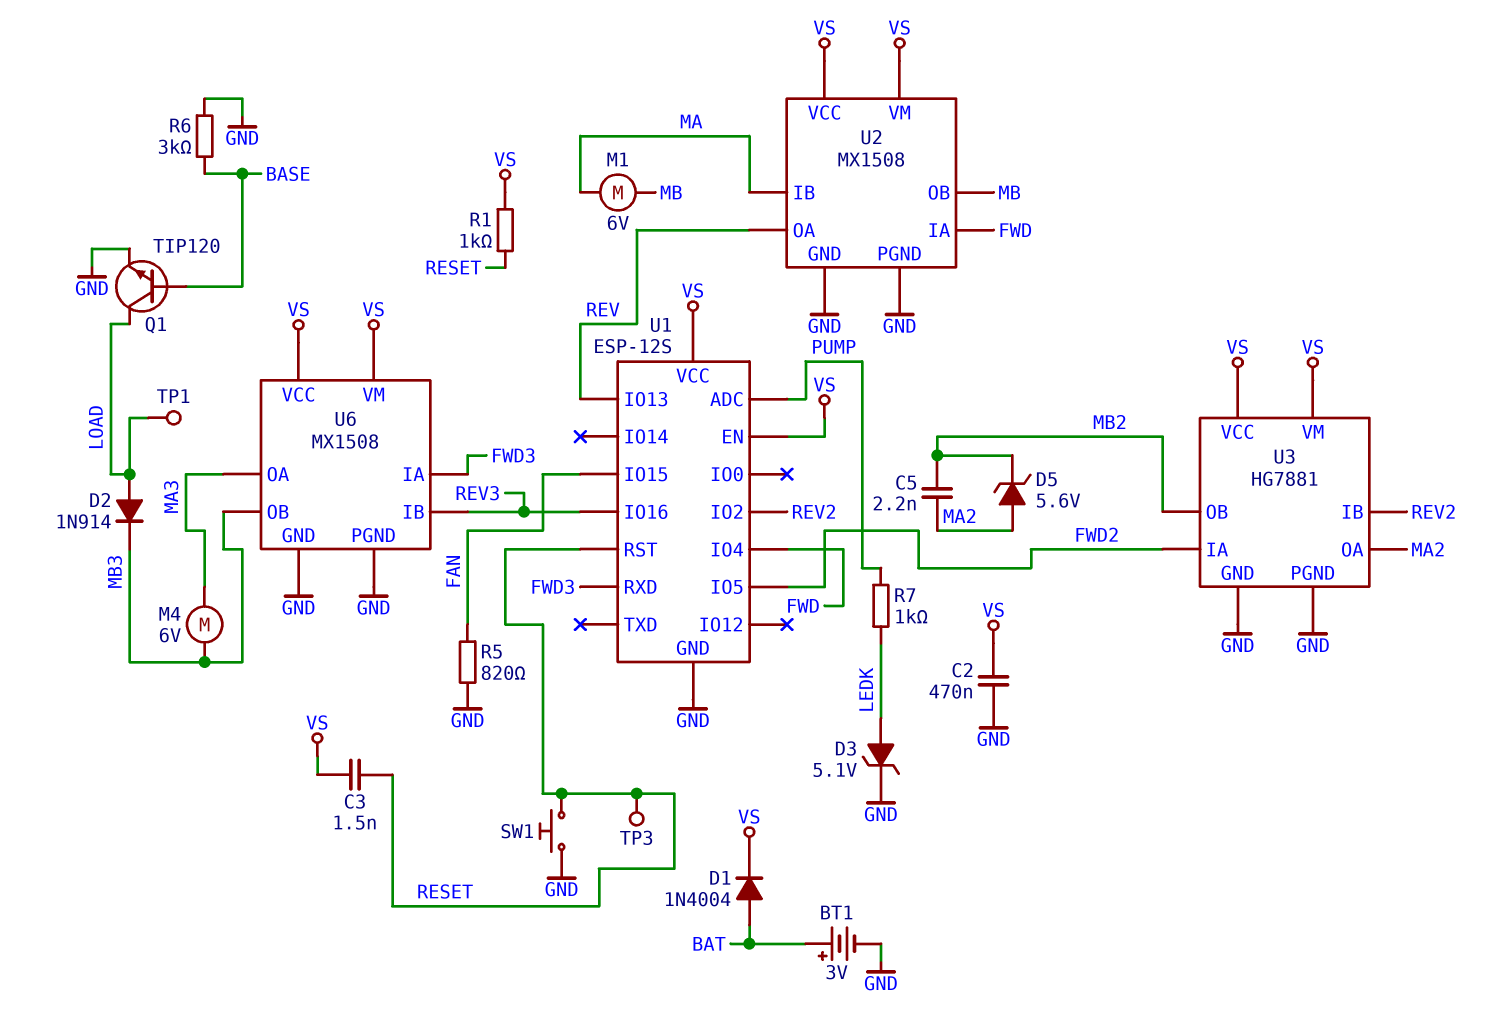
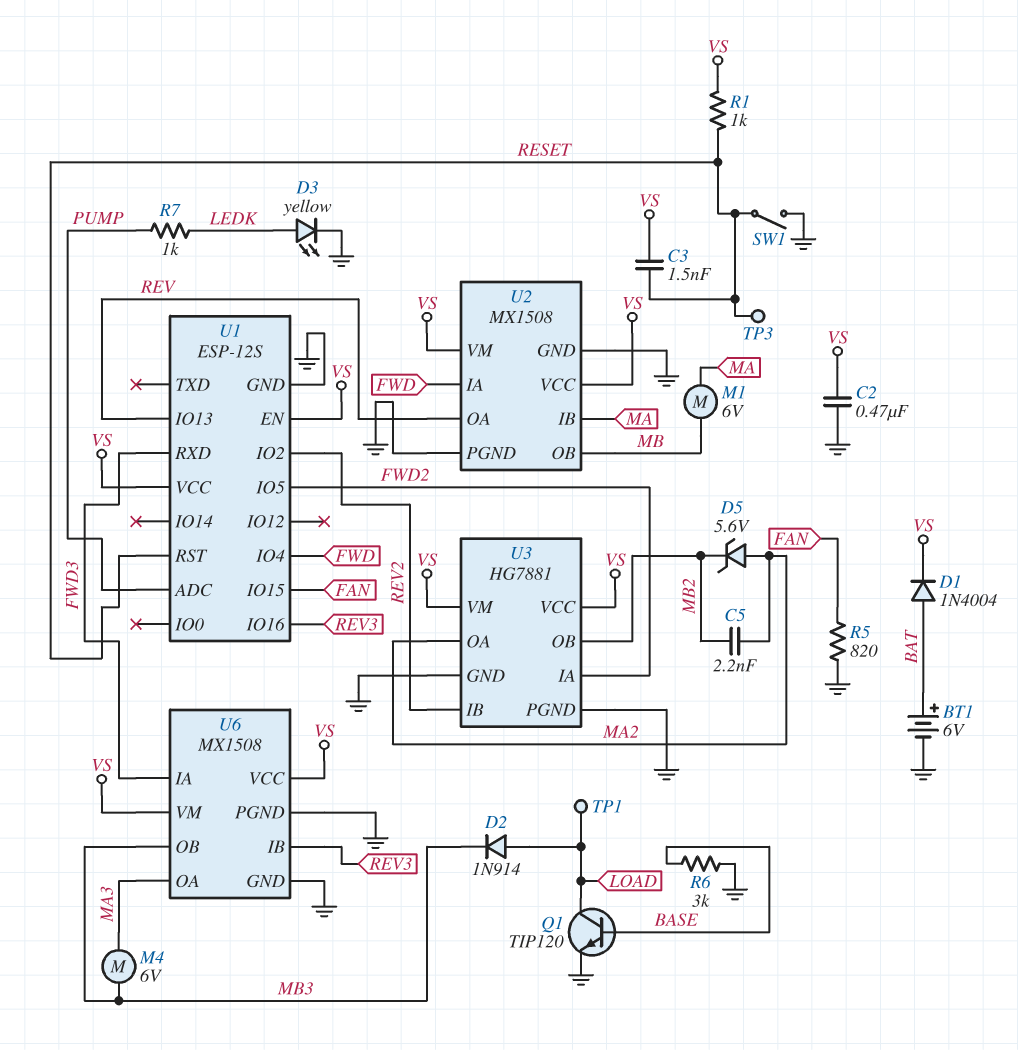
BT1: 3V (plus BAT, minus GND) -> 6V (plus BAT, minus GND)
D3: zener 5.1V (A LEDK, K GND) -> LED yellow (A LEDK, K GND)
SW1: button (GND, RESET) -> switch (GND, RESET)

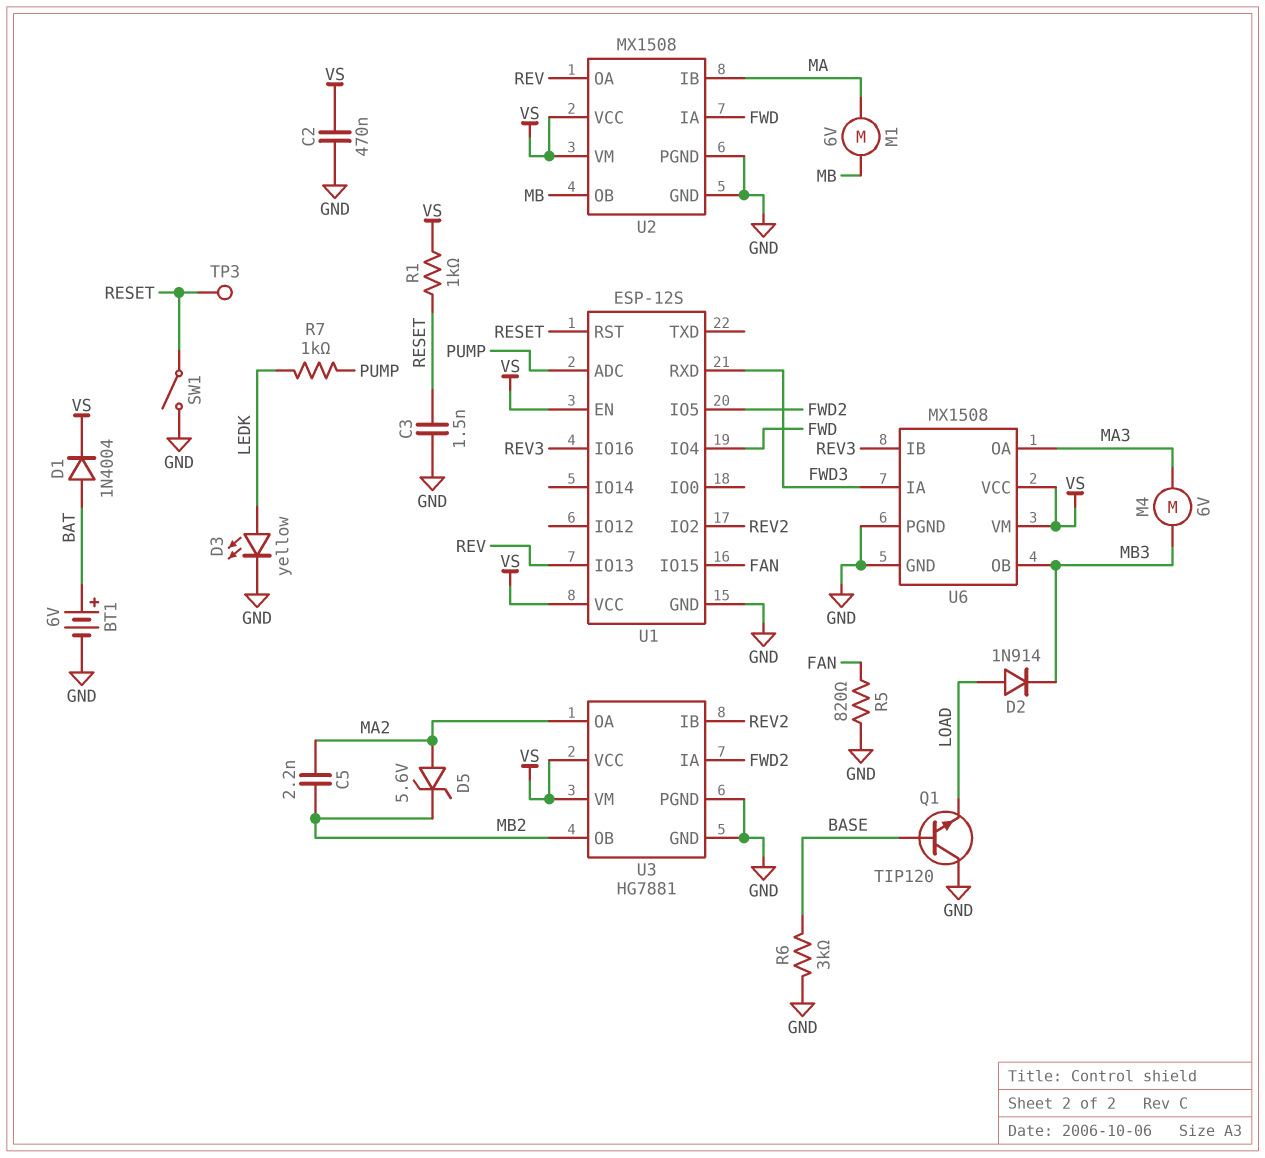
C3: 1.5nF (RESET, VS) -> 1.5nF (GND, RESET)
Q1: NPN TIP120 (B BASE, C LOAD, E GND) -> NPN TIP120 (B BASE, C GND, E LOAD)
TP1: test point (LOAD) -> none

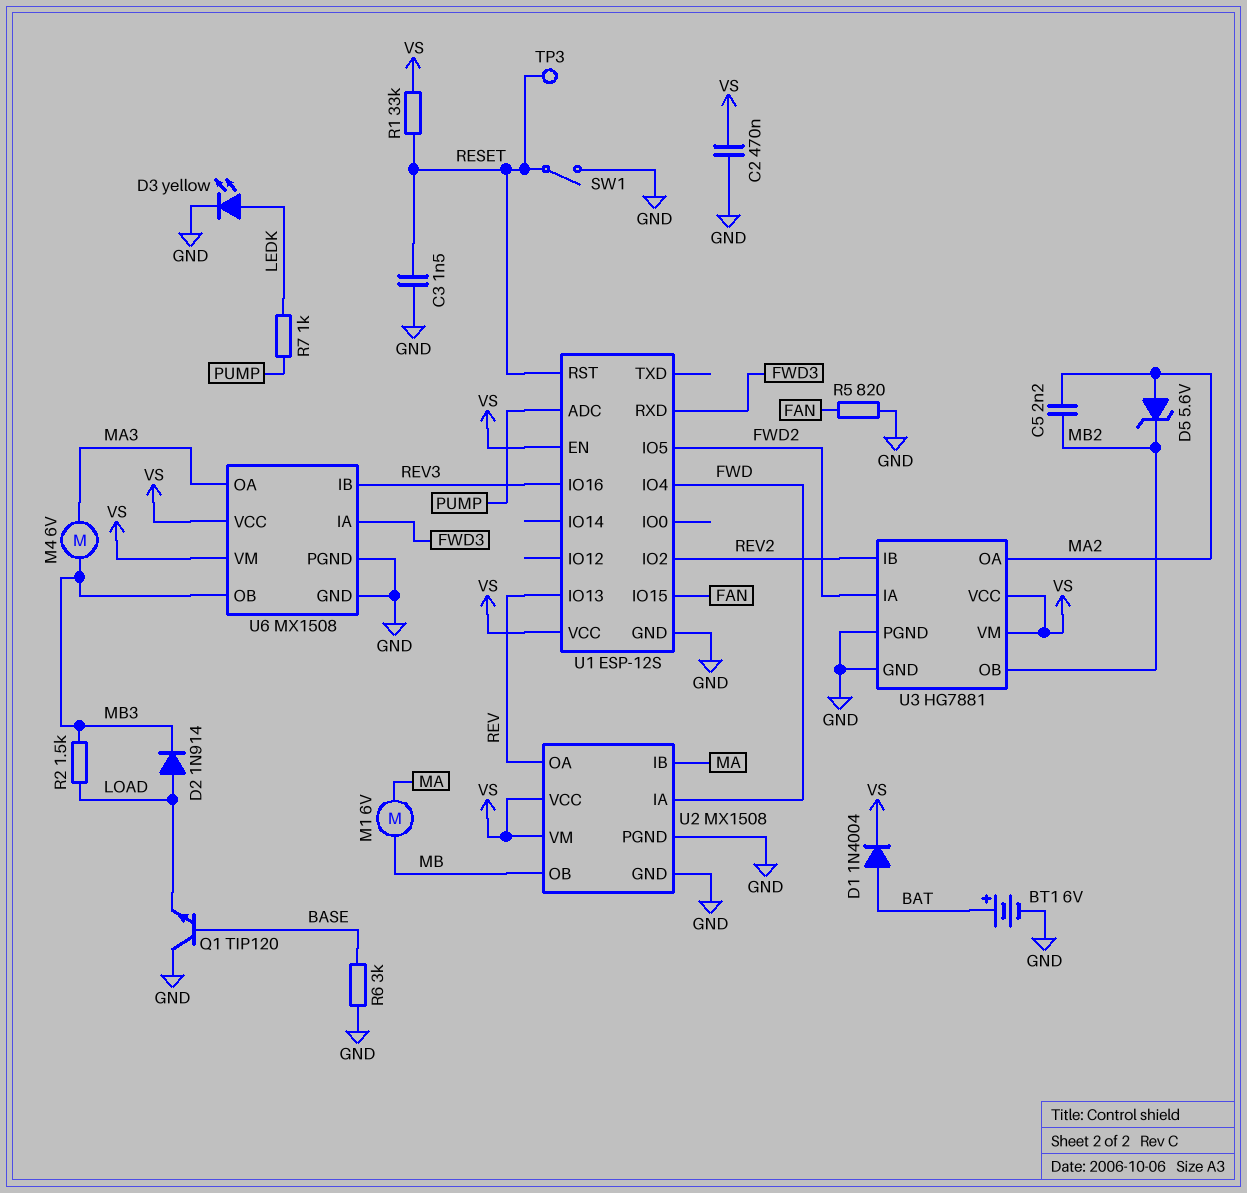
R1: 1k (RESET, VS) -> 33k (RESET, VS)
R2: none -> 1.5k (LOAD, MB3)

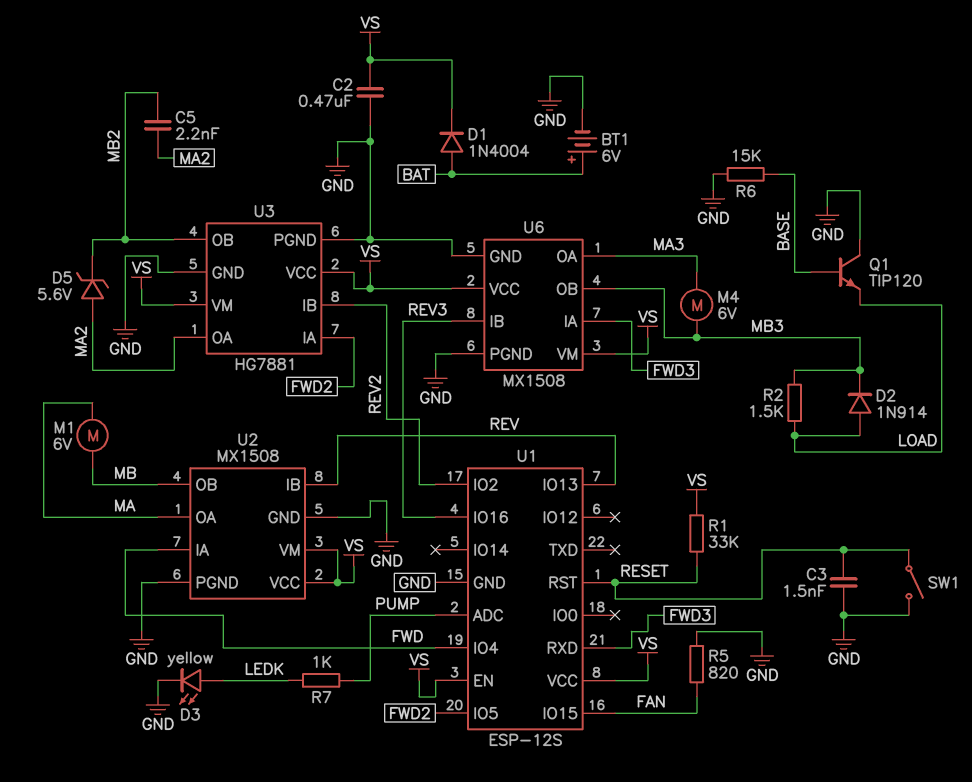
R6: 3k (BASE, GND) -> 15k (BASE, GND)
TP3: test point (RESET) -> none
U2 pin IB: MA -> REV
U2 pin OA: REV -> MA

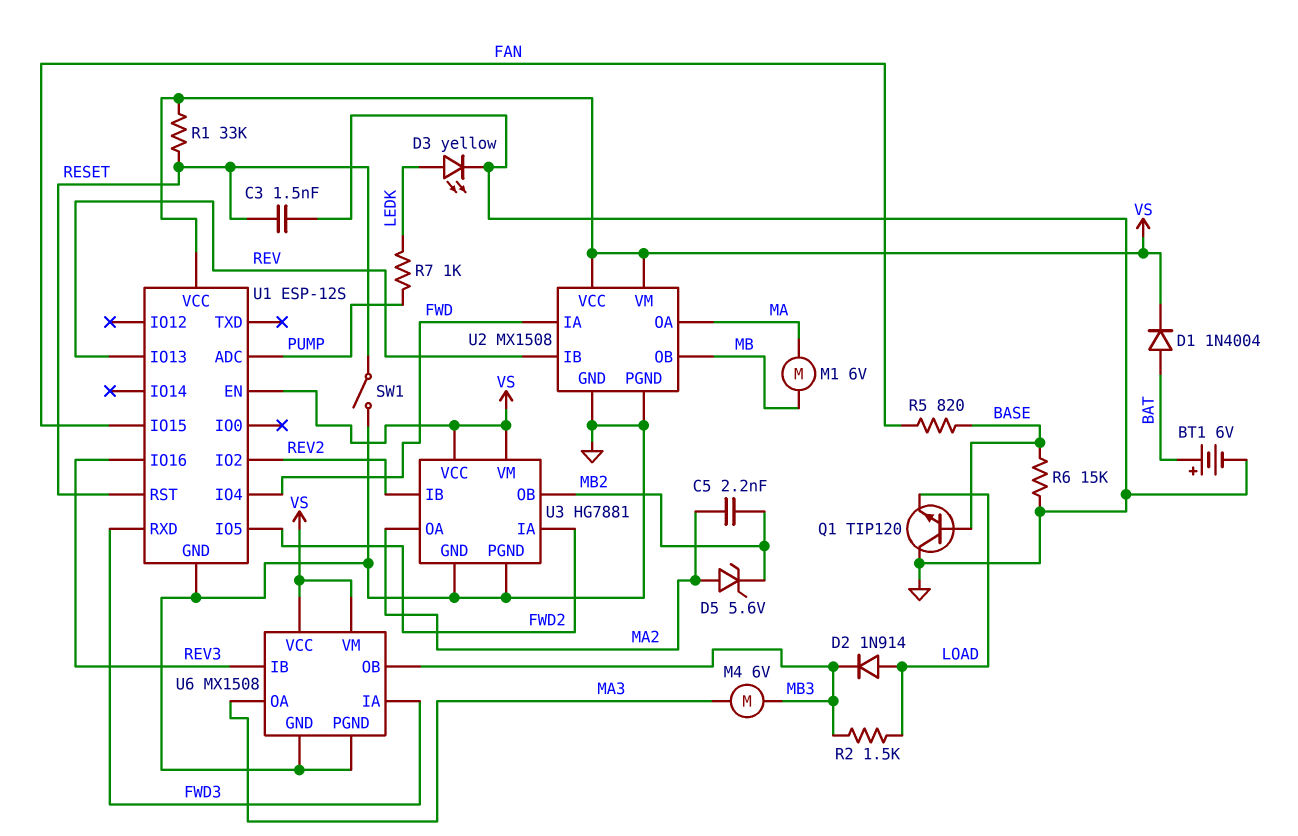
C2: 470nF (GND, VS) -> none
R5: 820 (FAN, GND) -> 820 (BASE, FAN)

